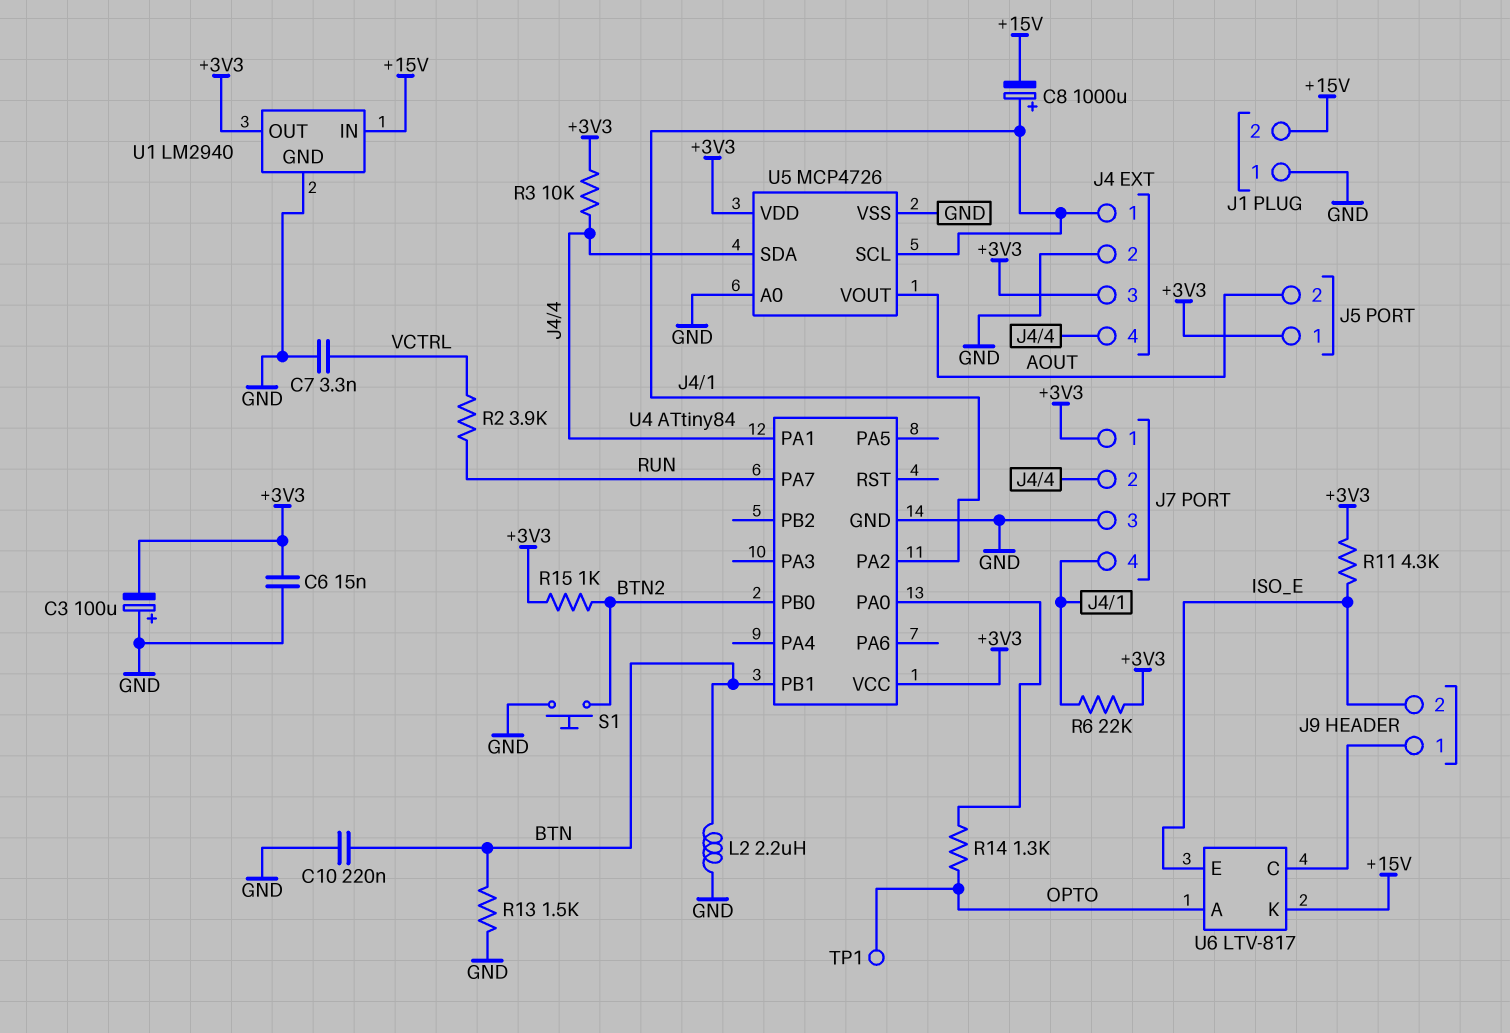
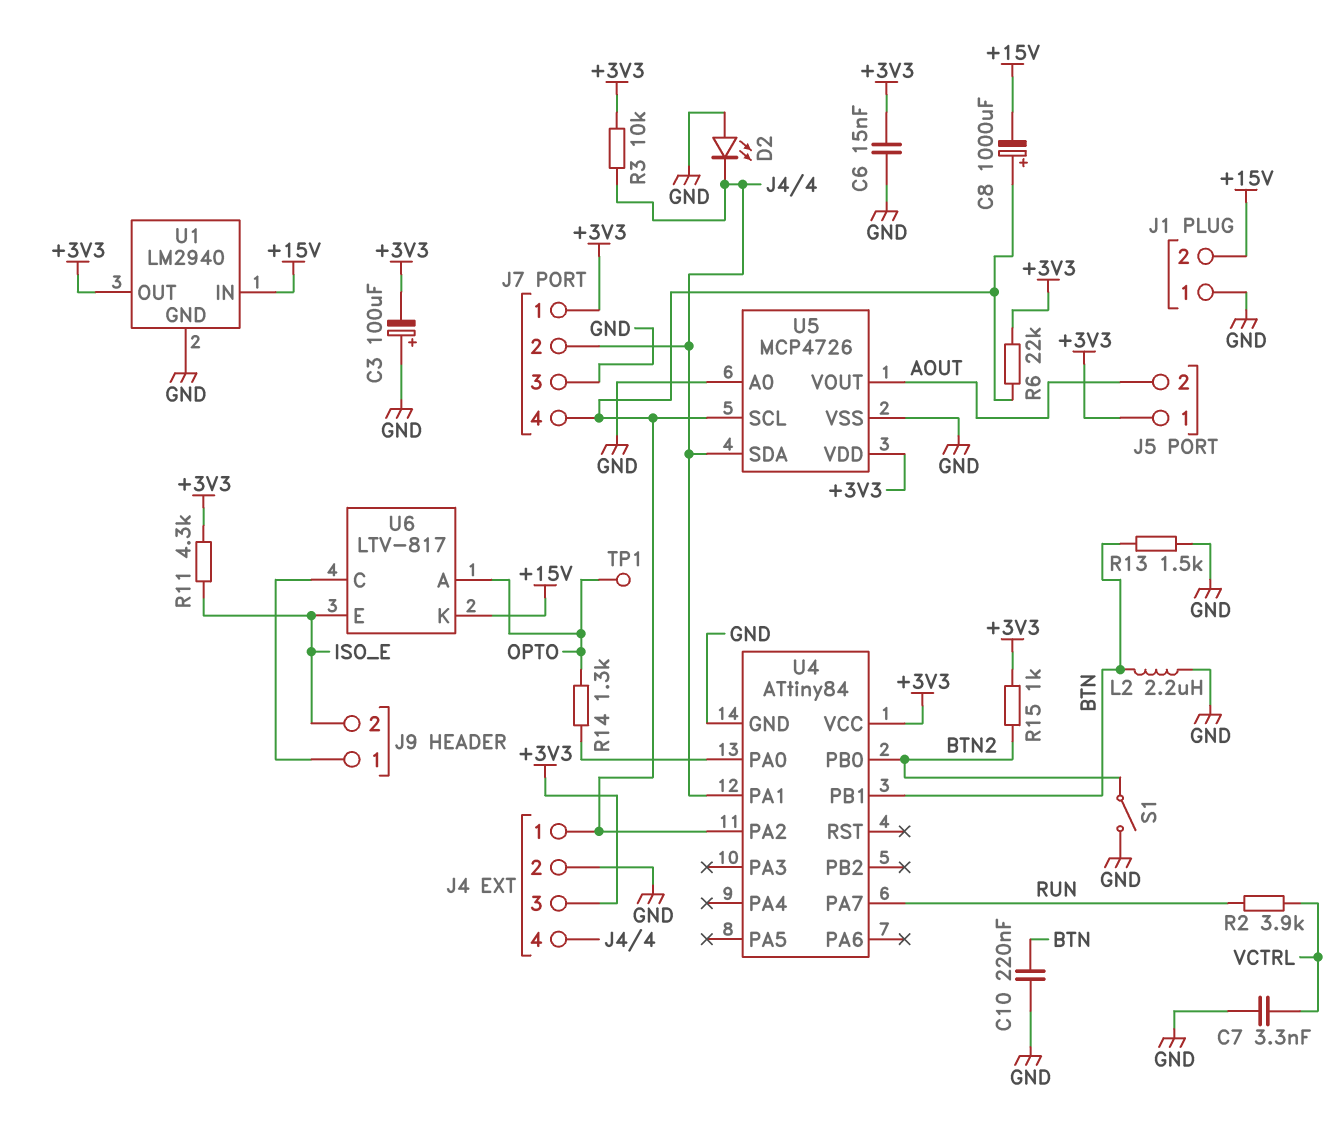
D2: none -> LED (A GND, K J4/4)
S1: button (BTN2, GND) -> switch (BTN2, GND)

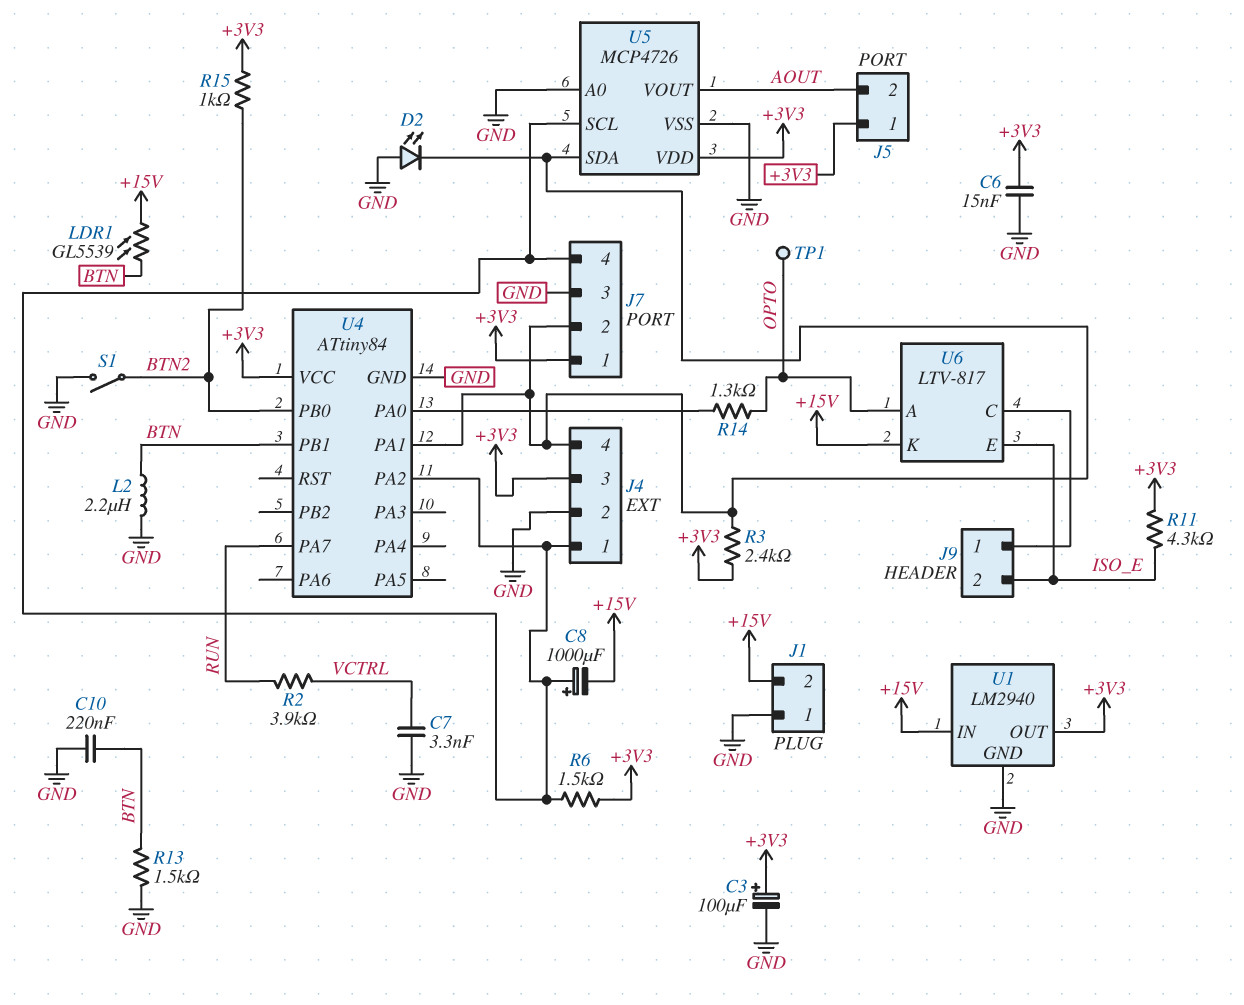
C3: 100uF (plus GND, minus +3V3) -> 100uF (plus +3V3, minus GND)
LDR1: none -> GL5539 (+15V, BTN)
R3: 10k (+3V3, J4/4) -> 2.4k (+3V3, J4/4)
R6: 22k (+3V3, J4/1) -> 1.5k (+3V3, J4/1)

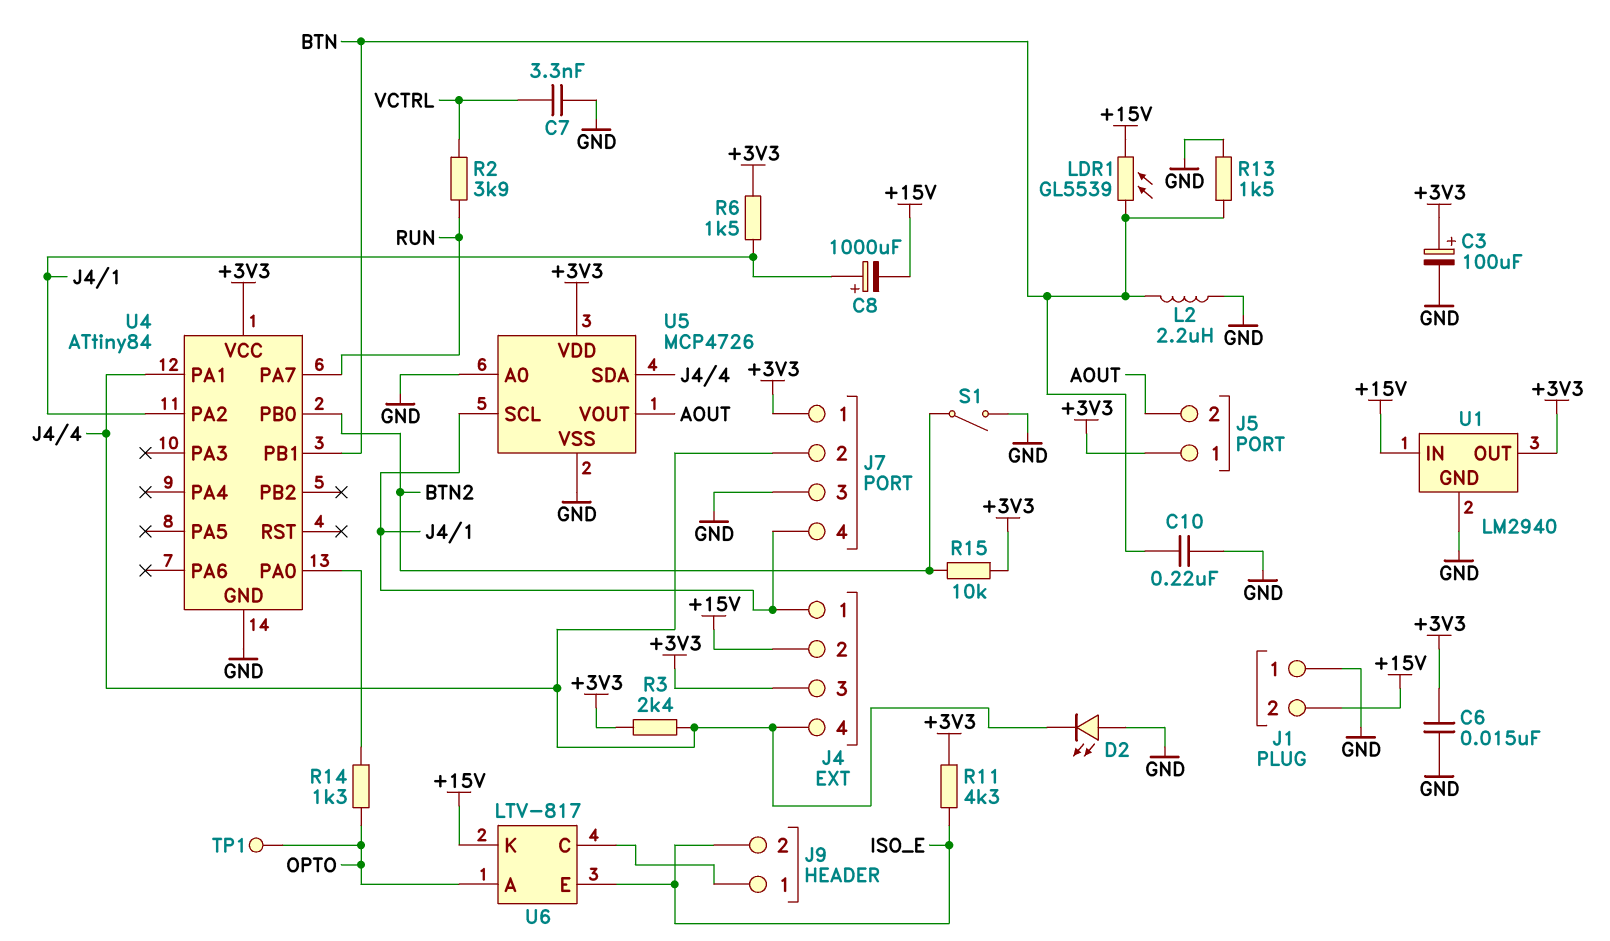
J4 pin 2: GND -> +15V
R15: 1k (+3V3, BTN2) -> 10k (+3V3, BTN2)

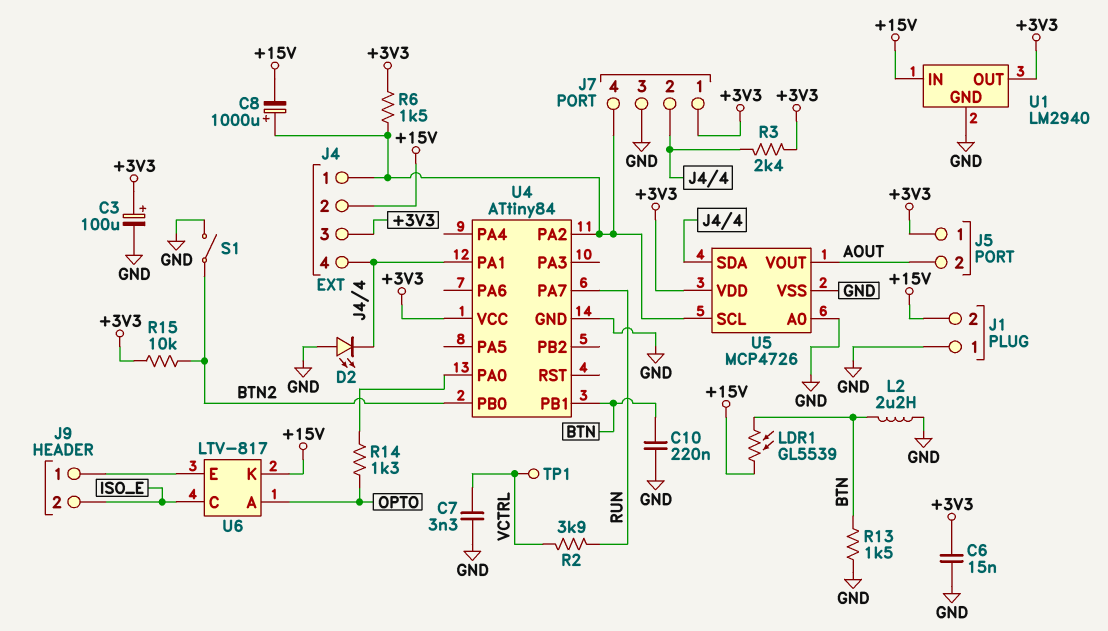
R11: 4.3k (+3V3, ISO_E) -> none
TP1: test point (OPTO) -> test point (VCTRL)
U6 pin C: J9/1 -> ISO_E
U6 pin E: ISO_E -> J9/1

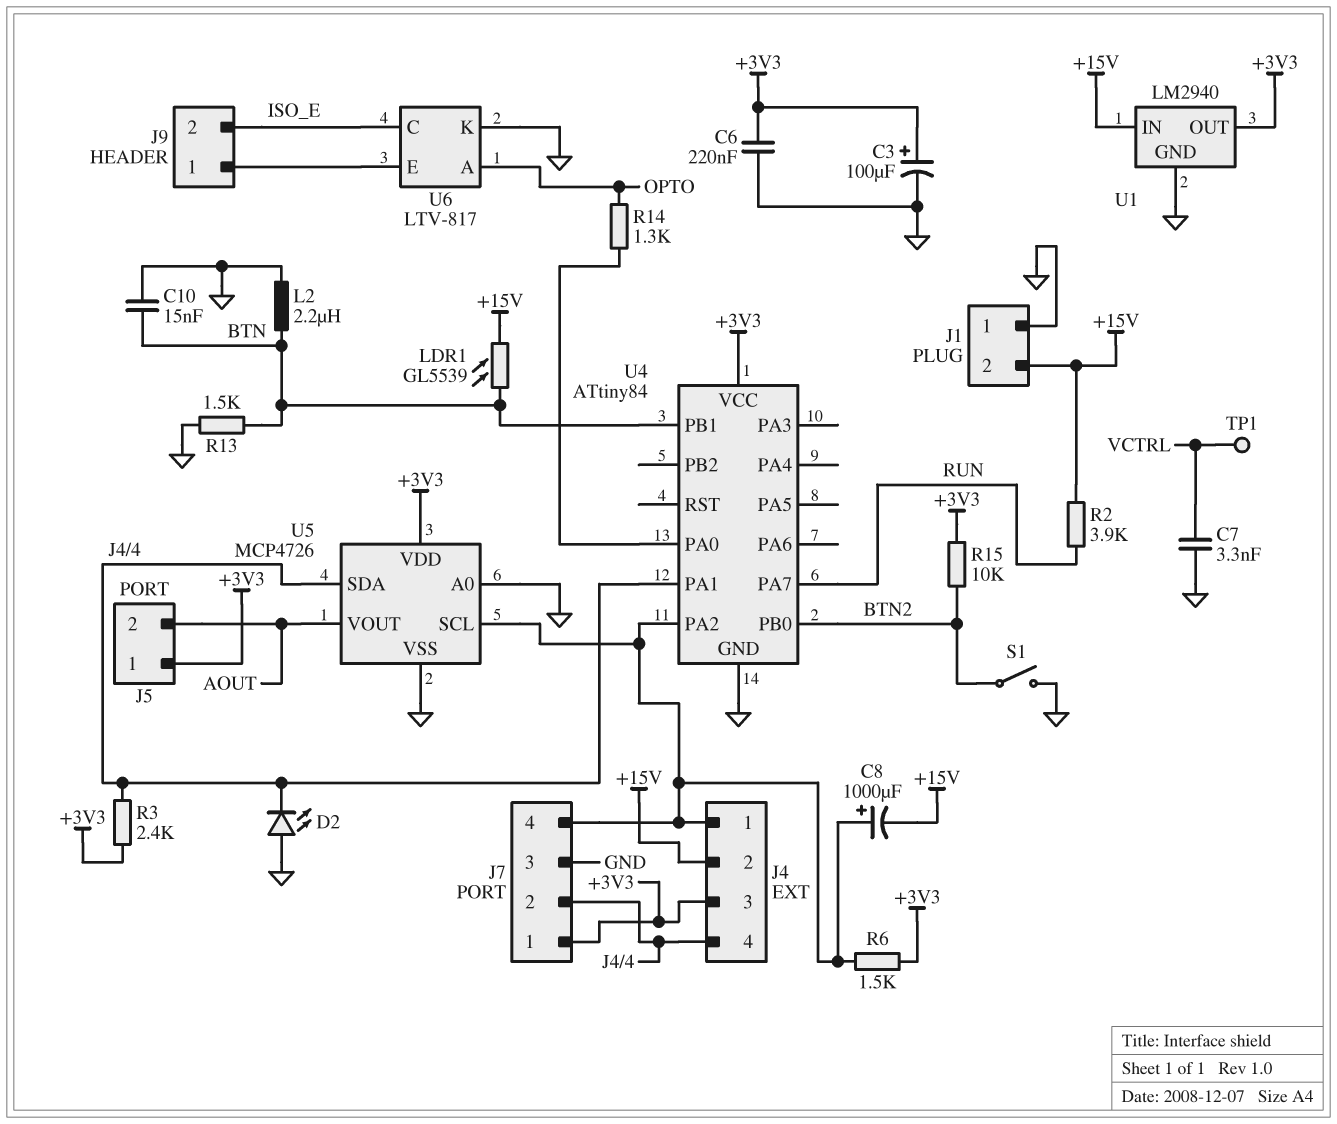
C6: 15nF (+3V3, GND) -> 220nF (+3V3, GND)
C10: 220nF (BTN, GND) -> 15nF (BTN, GND)
R2: 3.9k (RUN, VCTRL) -> 3.9k (+15V, RUN)
U6 pin K: +15V -> GND

